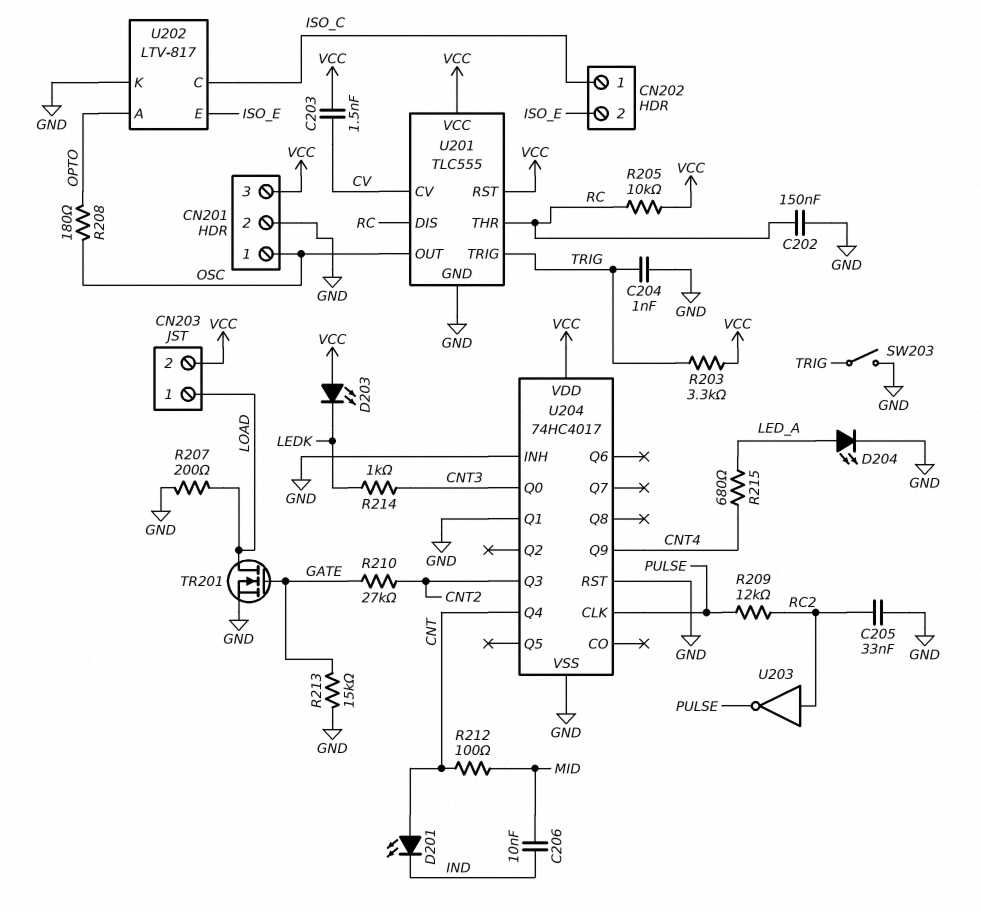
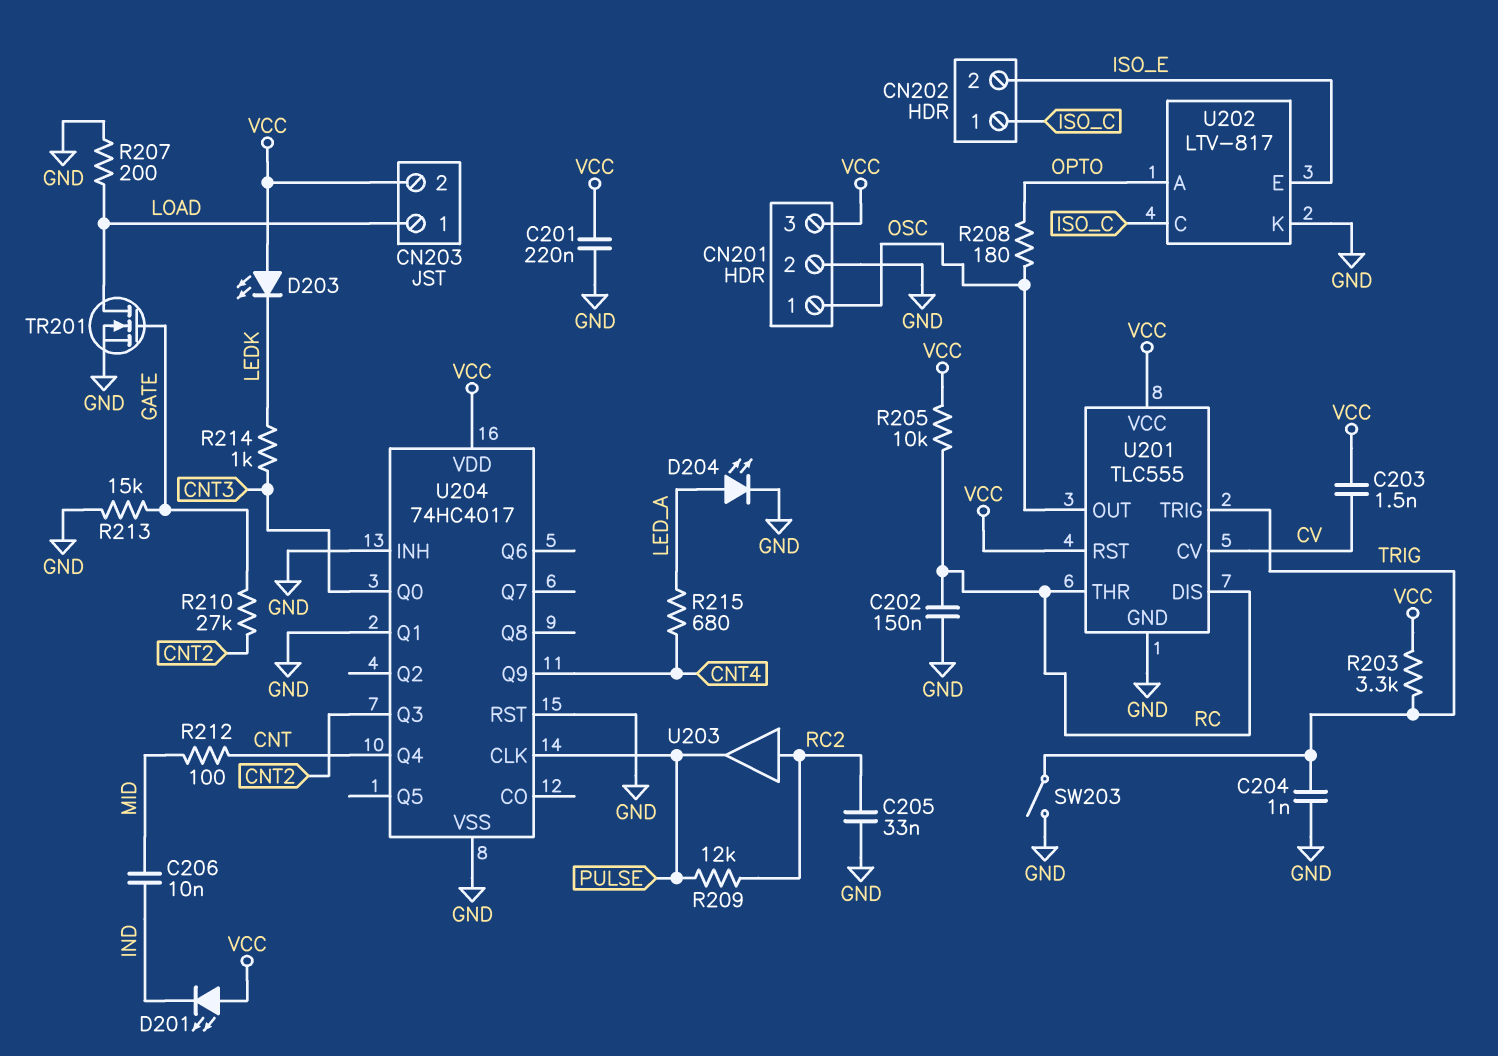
C201: none -> 220nF (GND, VCC)
D201: LED (A CNT, K IND) -> LED (A VCC, K IND)
U203: NOT (in RC2, out PULSE) -> buffer (in RC2, out PULSE)

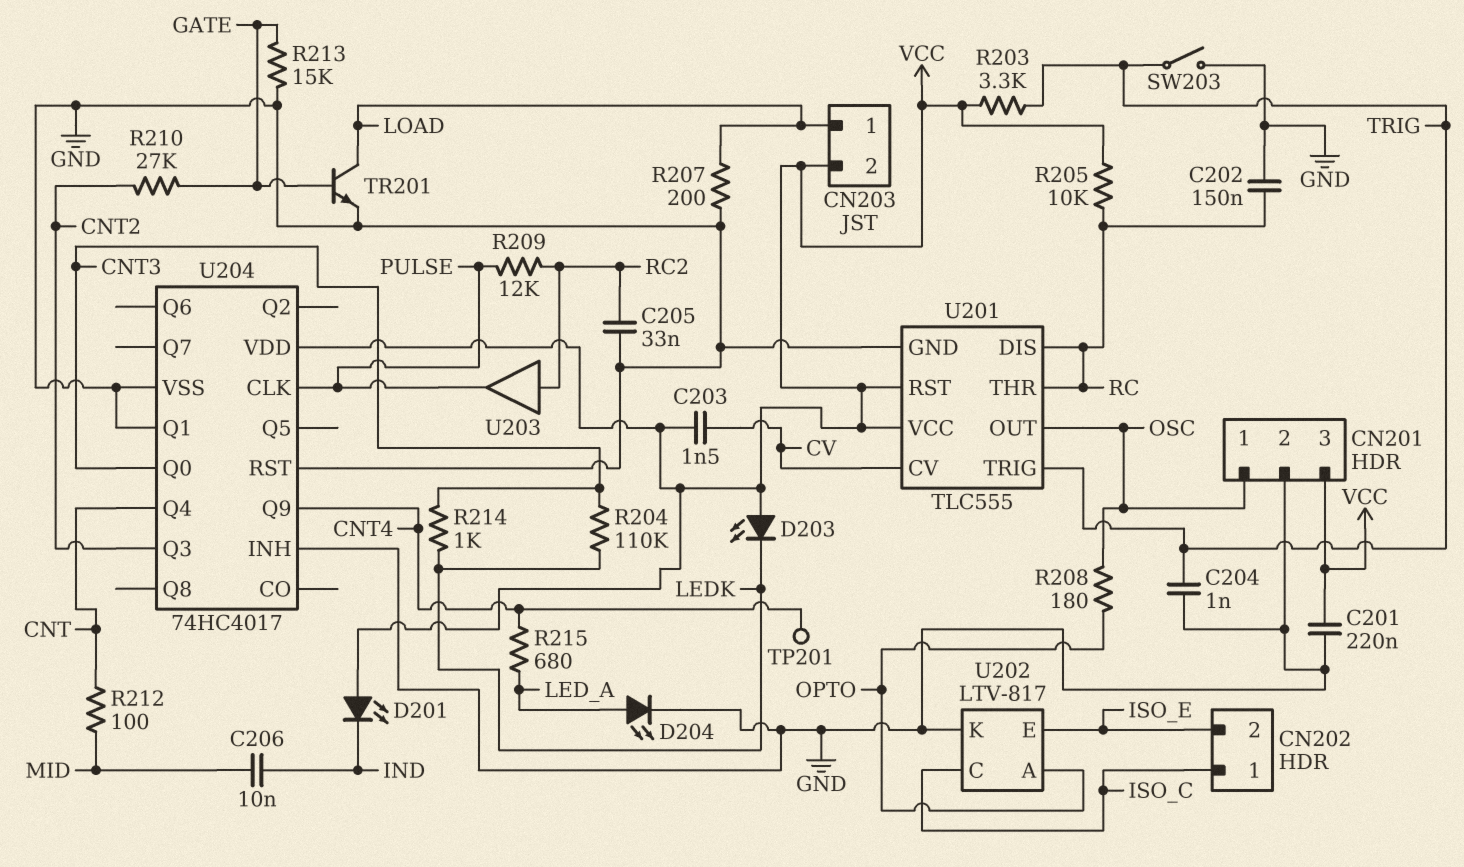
R204: none -> 110k (CNT3, LEDK)
TP201: none -> test point (CNT4)
TR201: NMOS (G GATE, D LOAD, S GND) -> NPN (B GATE, C LOAD, E GND)

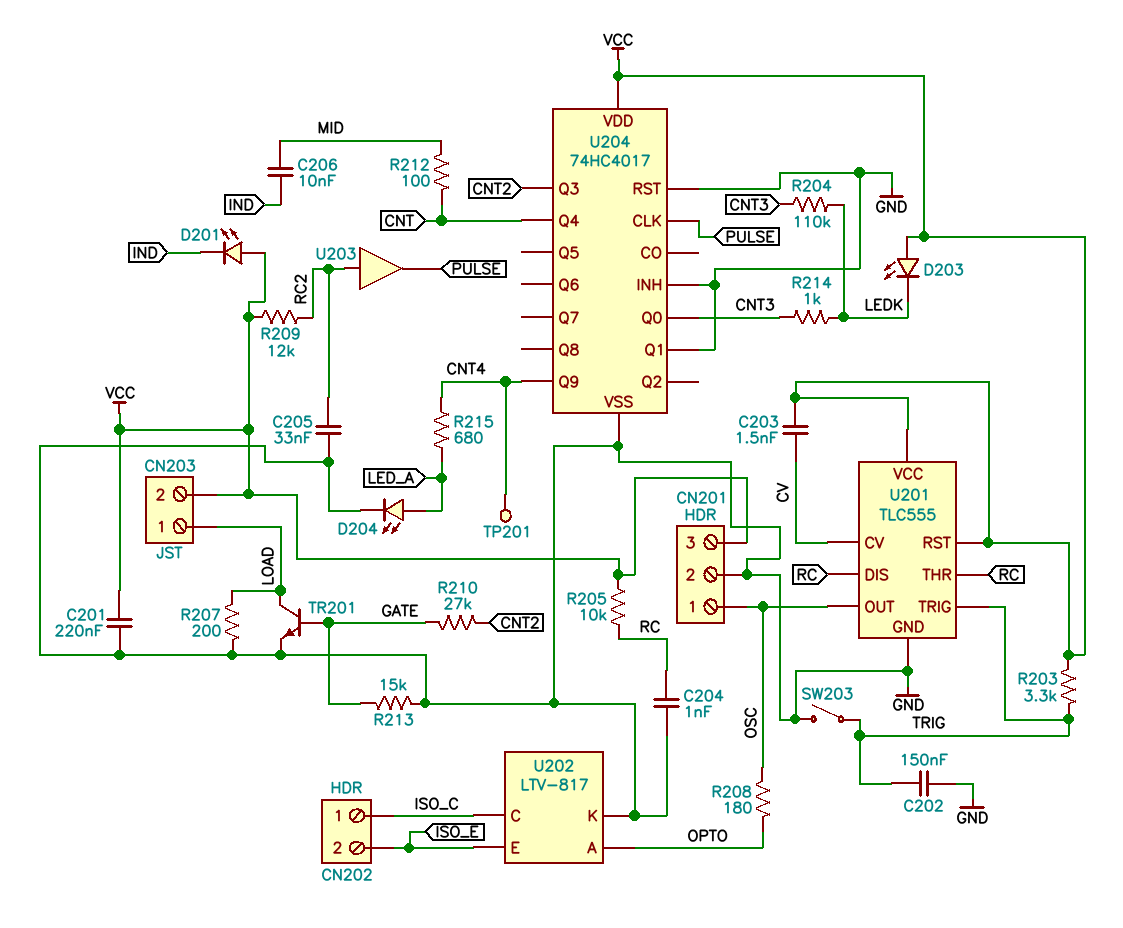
C202: 150nF (GND, RC) -> 150nF (GND, TRIG)
C204: 1nF (GND, TRIG) -> 1nF (GND, RC)
R209: 12k (PULSE, RC2) -> 12k (RC2, VCC)

